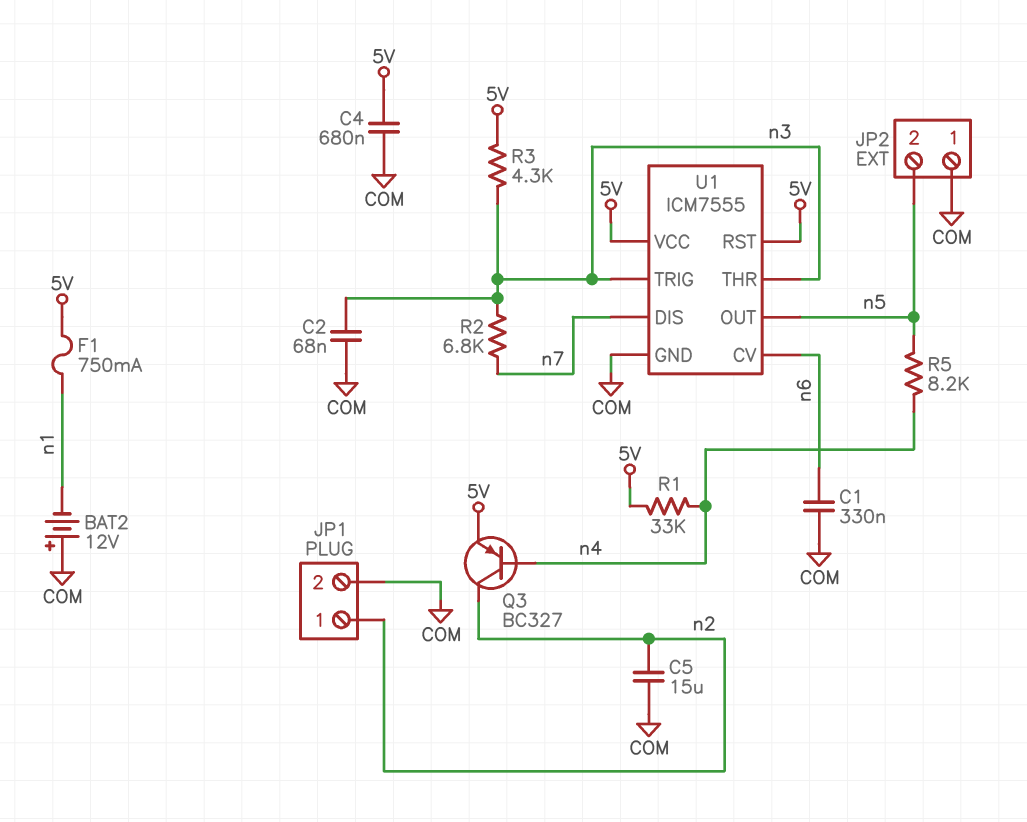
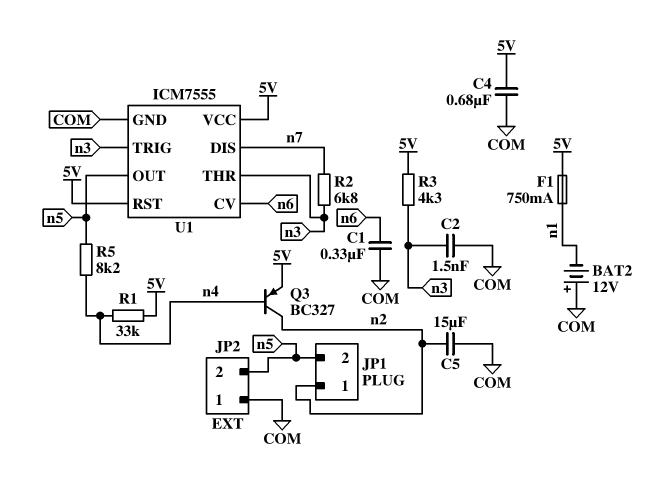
C2: 68nF (COM, n3) -> 1.5nF (COM, n3)
JP1 pin 2: COM -> n5

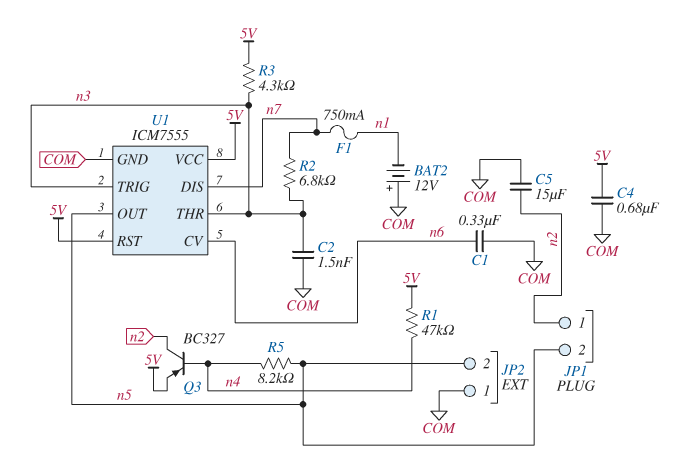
F1: 750mA (5V, n1) -> 750mA (n1, n7)
R1: 33k (5V, n4) -> 47k (5V, n4)

